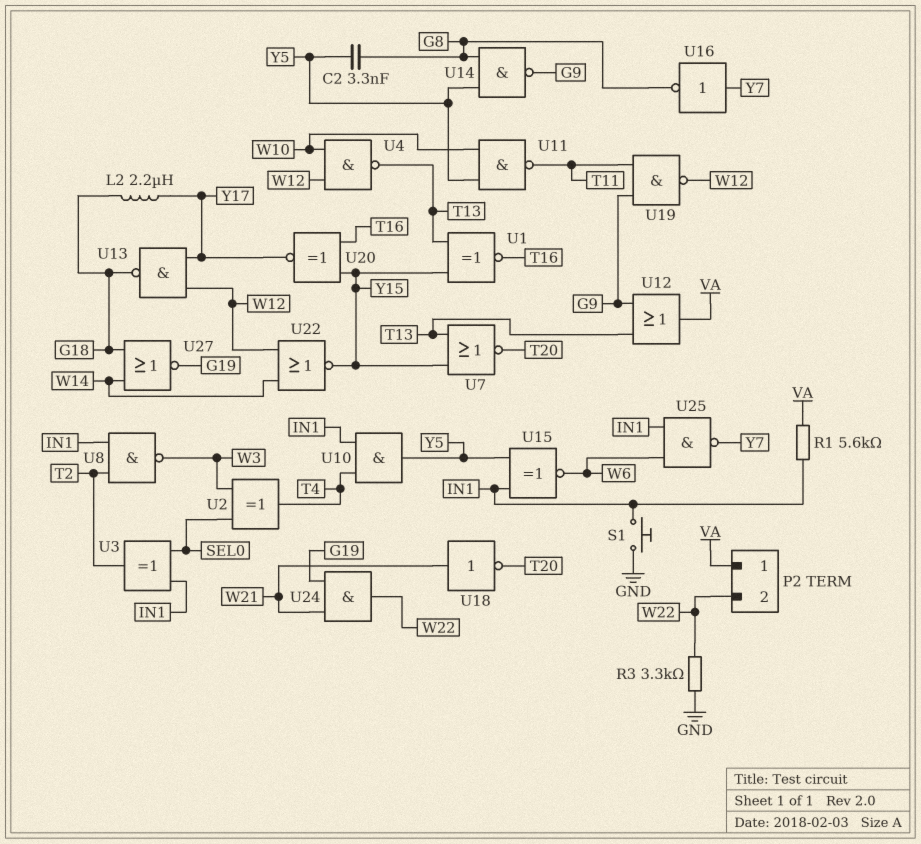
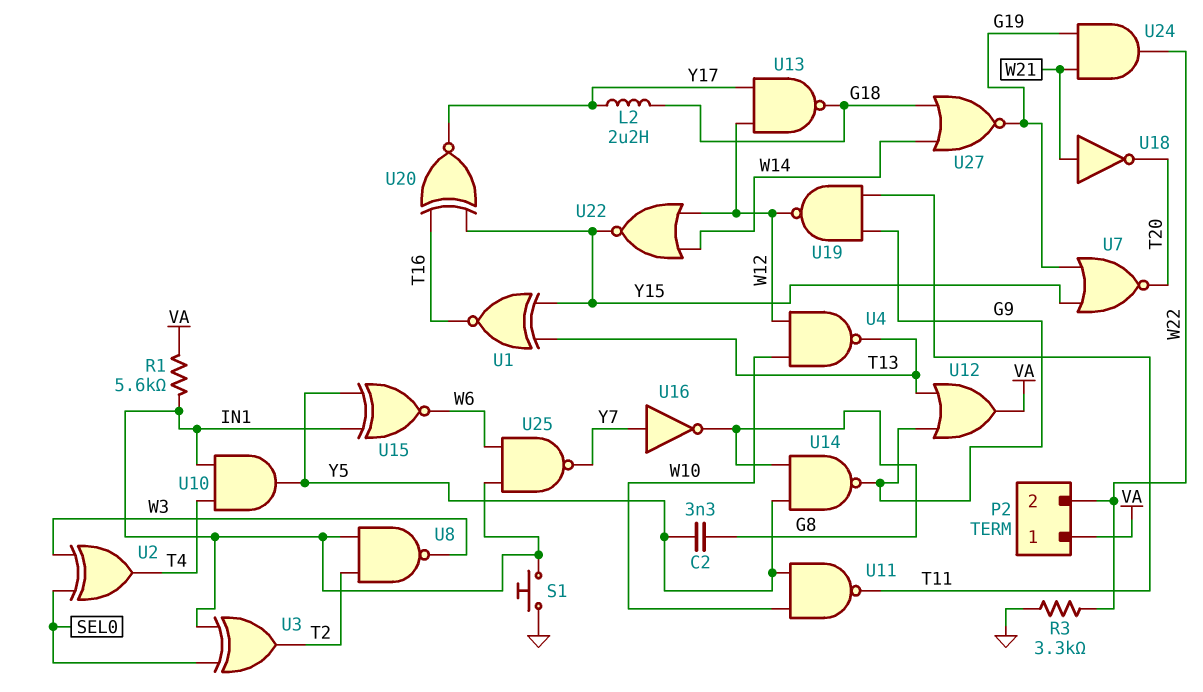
U7: NOR (in T13, in Y15, out T20) -> NOR (in G19, in Y15, out T20)

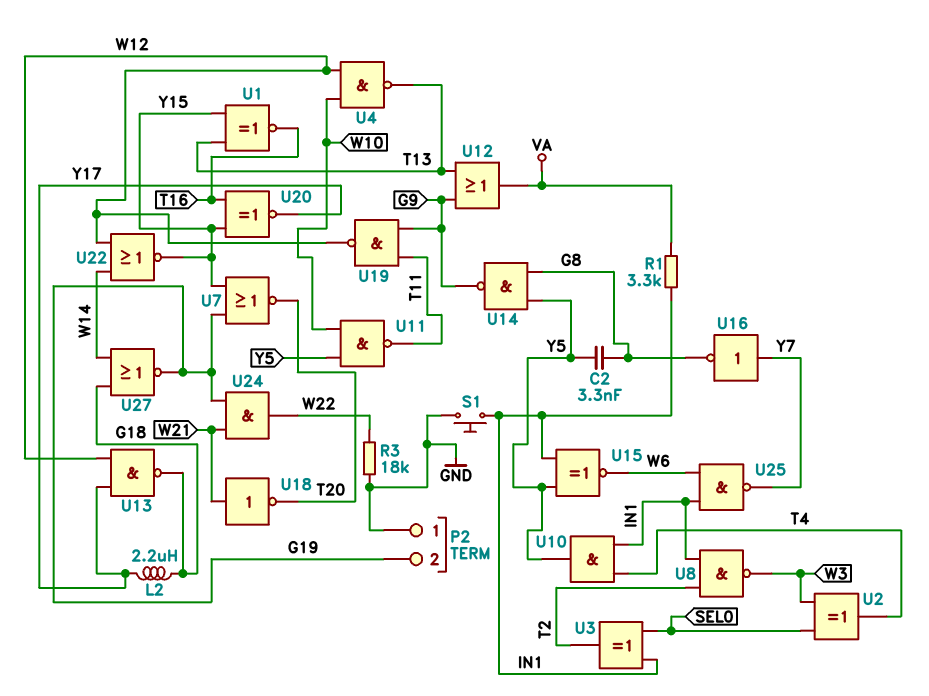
P2 pin 1: VA -> GND
P2 pin 2: W22 -> G19
R1: 5.6k (IN1, VA) -> 3.3k (IN1, VA)
R3: 3.3k (GND, W22) -> 18k (GND, W22)

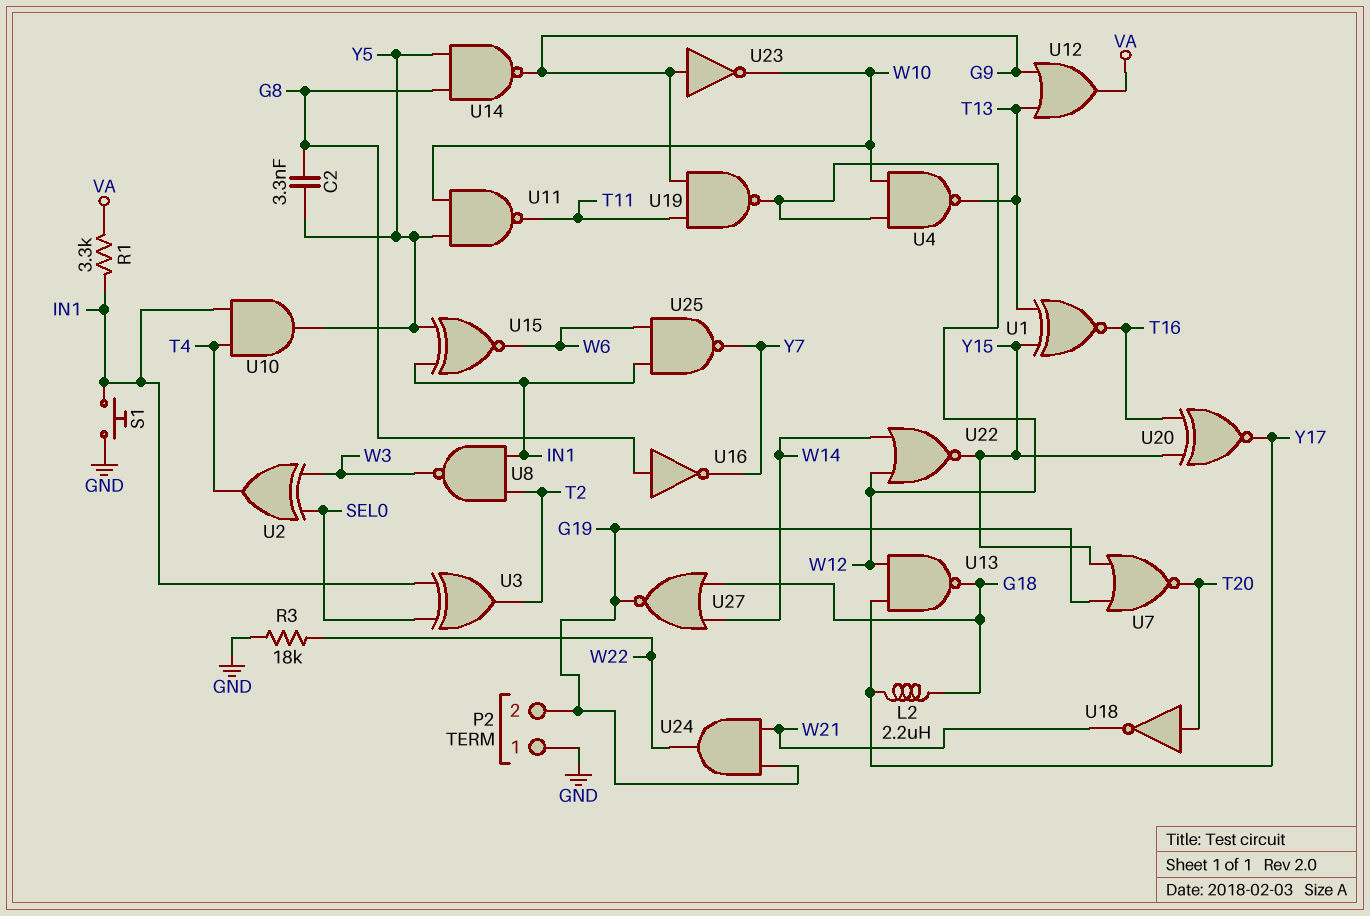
U16: NOT (in Y7, out G8) -> NOT (in G8, out Y7)
U18: NOT (in W21, out T20) -> NOT (in T20, out W21)
U23: none -> NOT (in G9, out W10)

